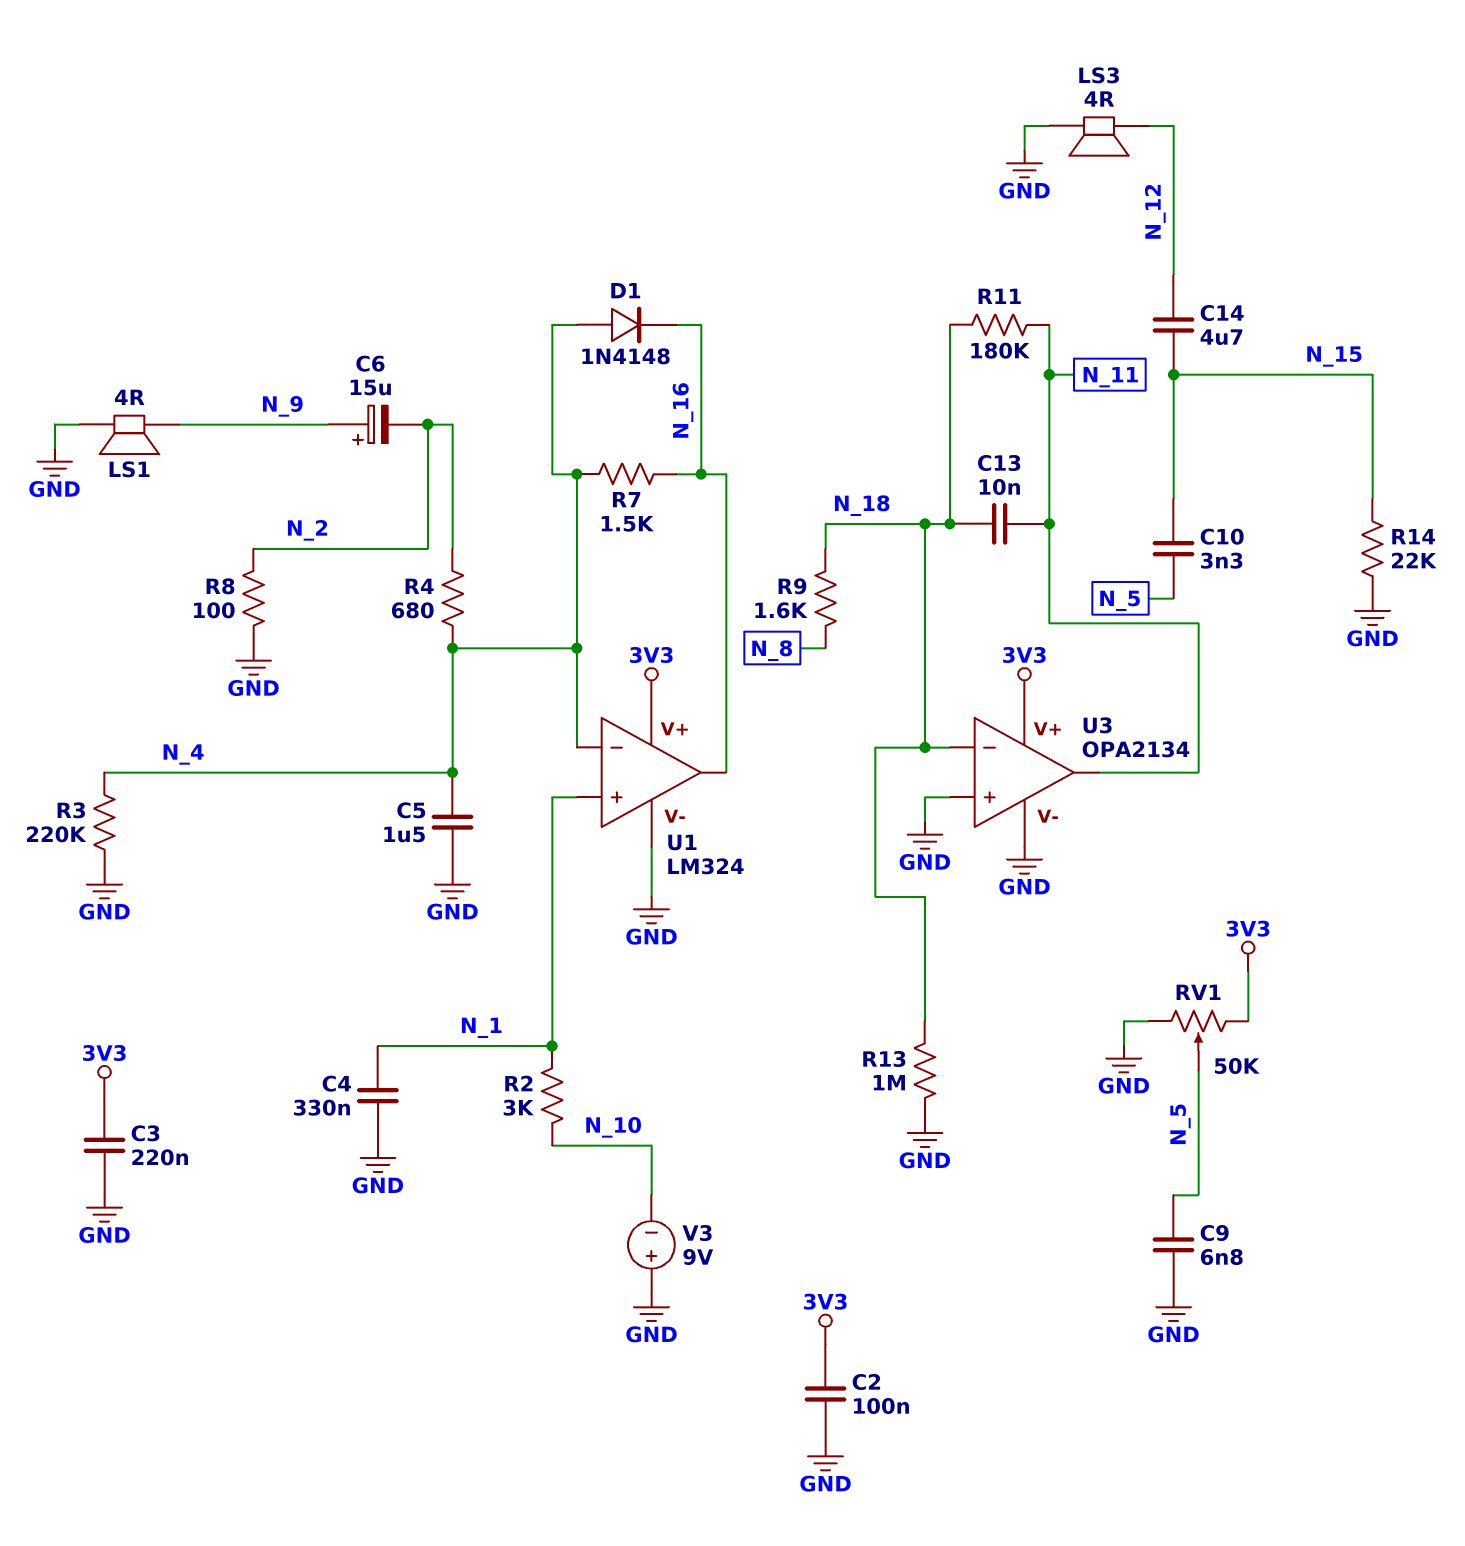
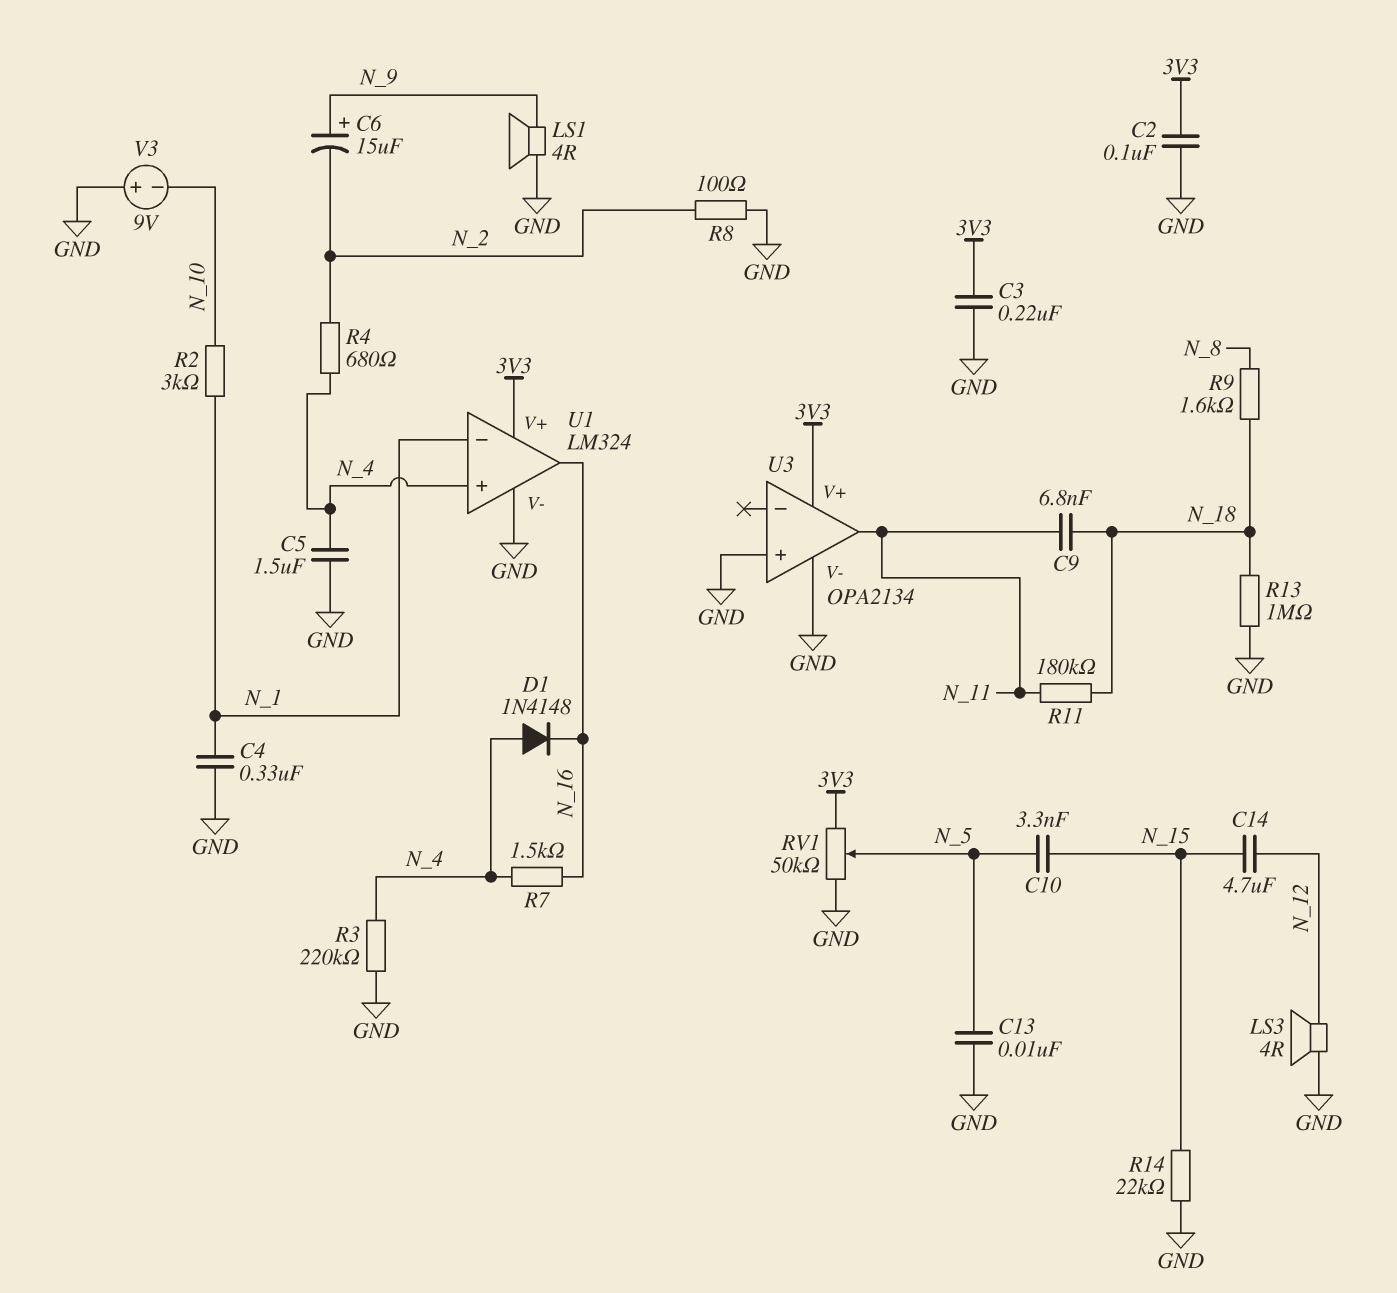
C9: 6.8nF (GND, N_5) -> 6.8nF (N_11, N_18)
C13: 10nF (N_11, N_18) -> 10nF (GND, N_5)
U1 pin in+: N_1 -> N_4
U1 pin in-: N_4 -> N_1
U3 pin in-: N_18 -> none

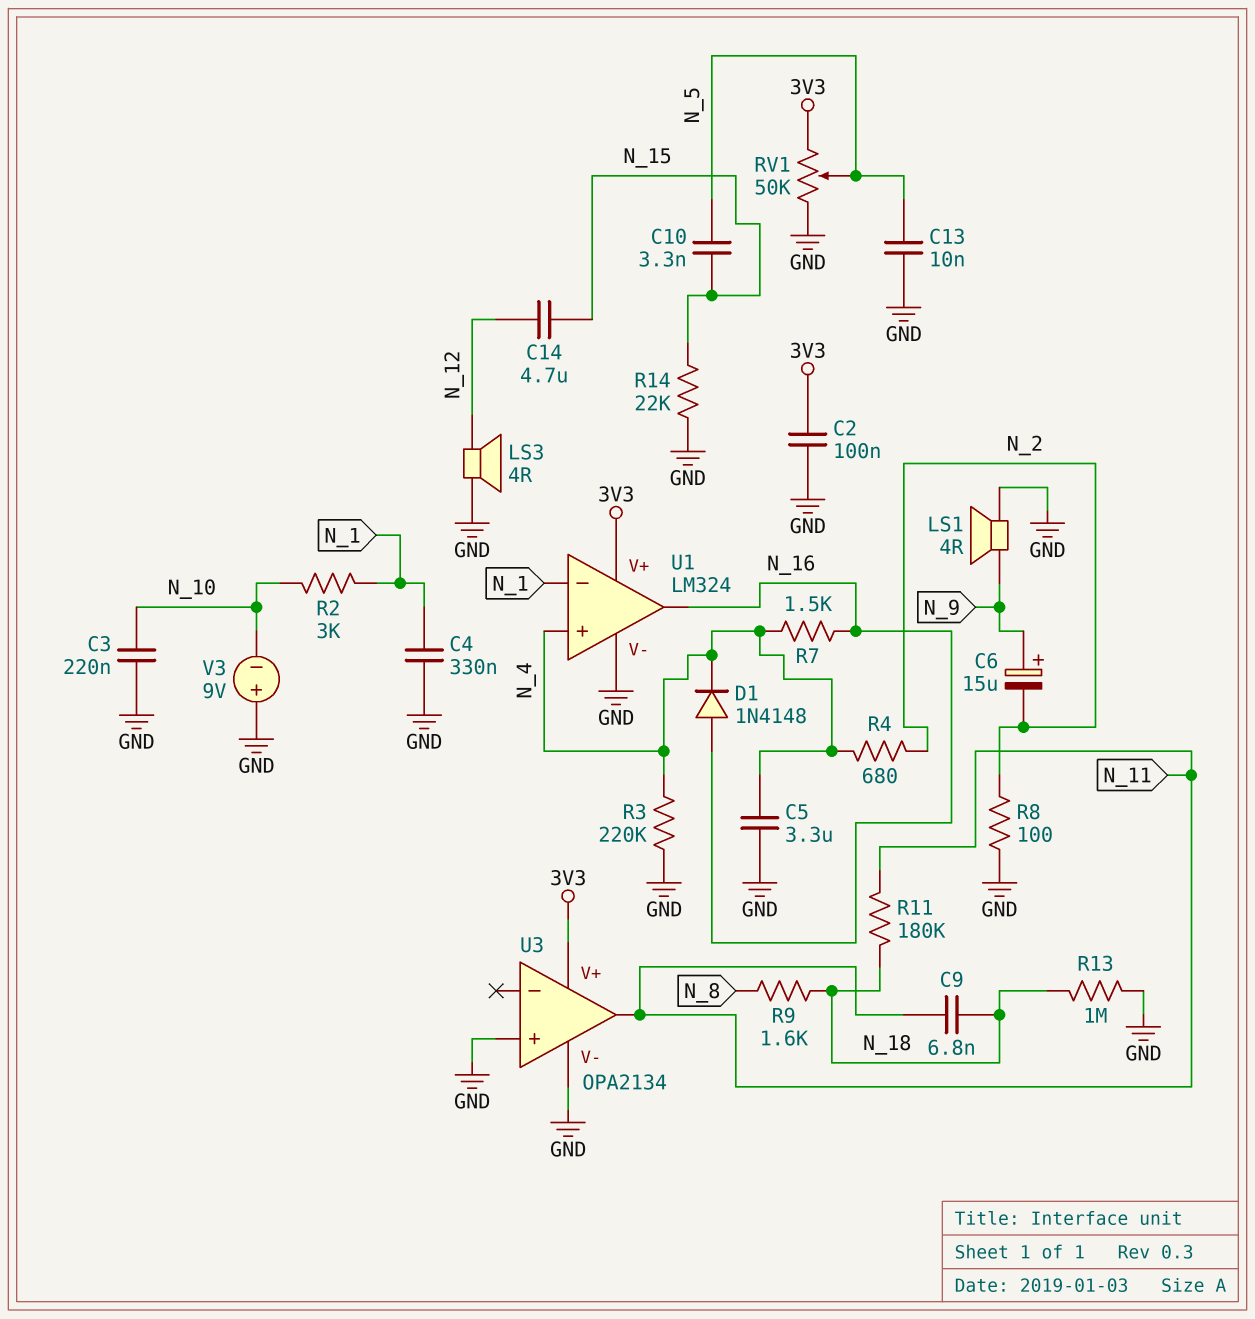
C3: 220nF (3V3, GND) -> 220nF (GND, N_10)
C5: 1.5uF (GND, N_4) -> 3.3uF (GND, N_4)
D1: diode 1N4148 (A N_4, K N_16) -> diode 1N4148 (A N_16, K N_4)

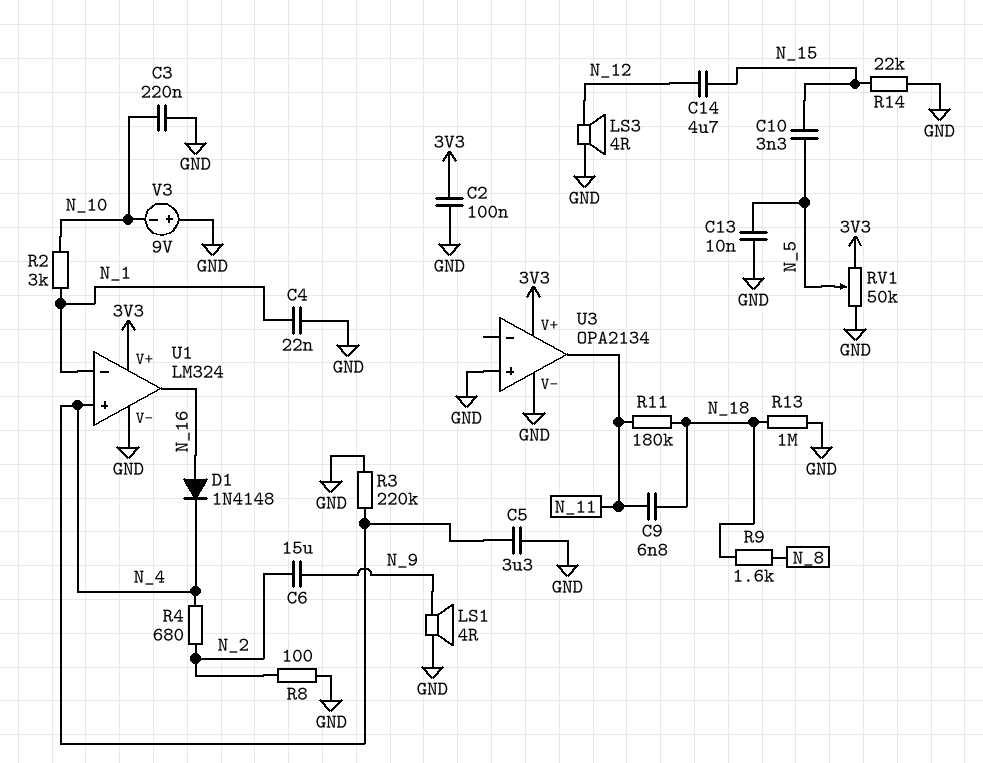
C4: 330nF (GND, N_1) -> 22nF (GND, N_1)
C6: 15uF (plus N_9, minus N_2) -> 15uF (N_2, N_9)
R7: 1.5k (N_4, N_16) -> none

